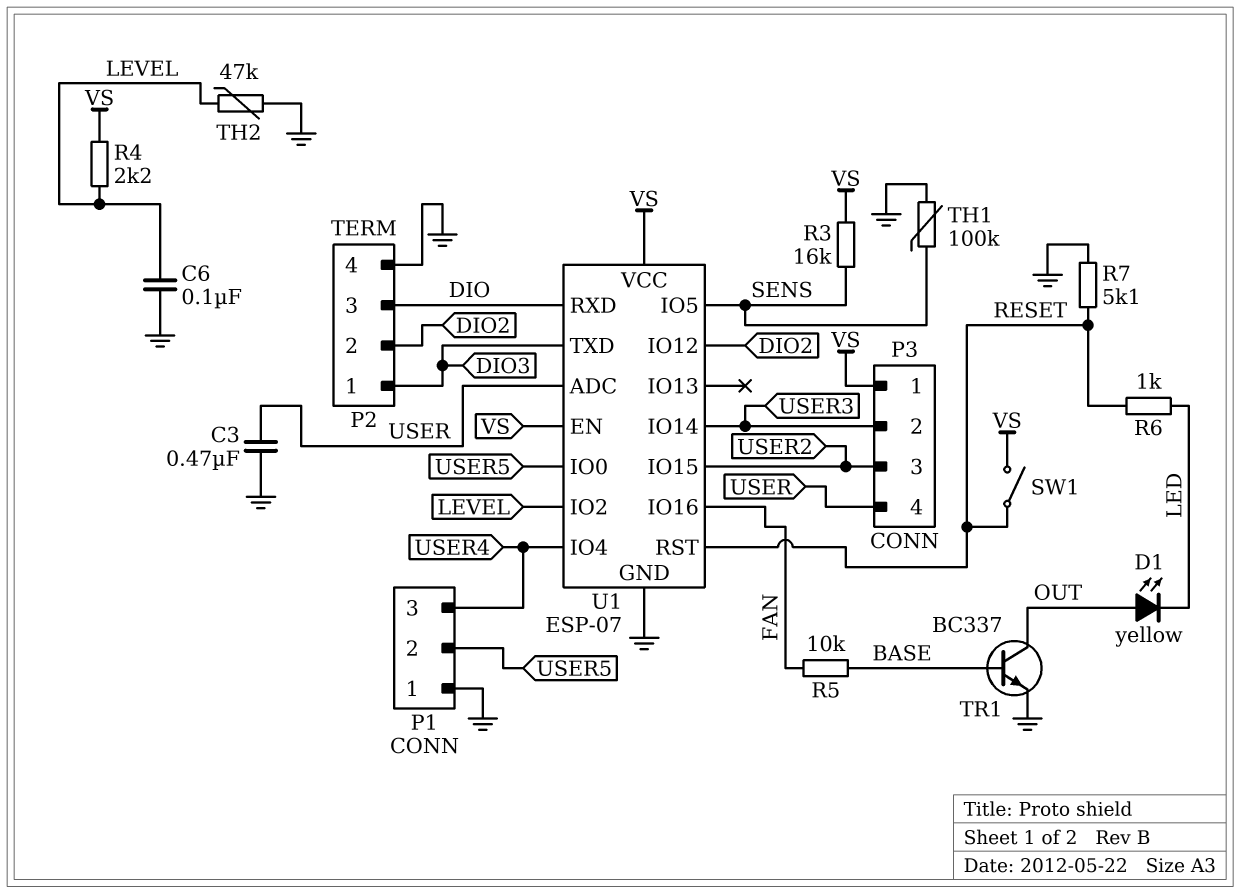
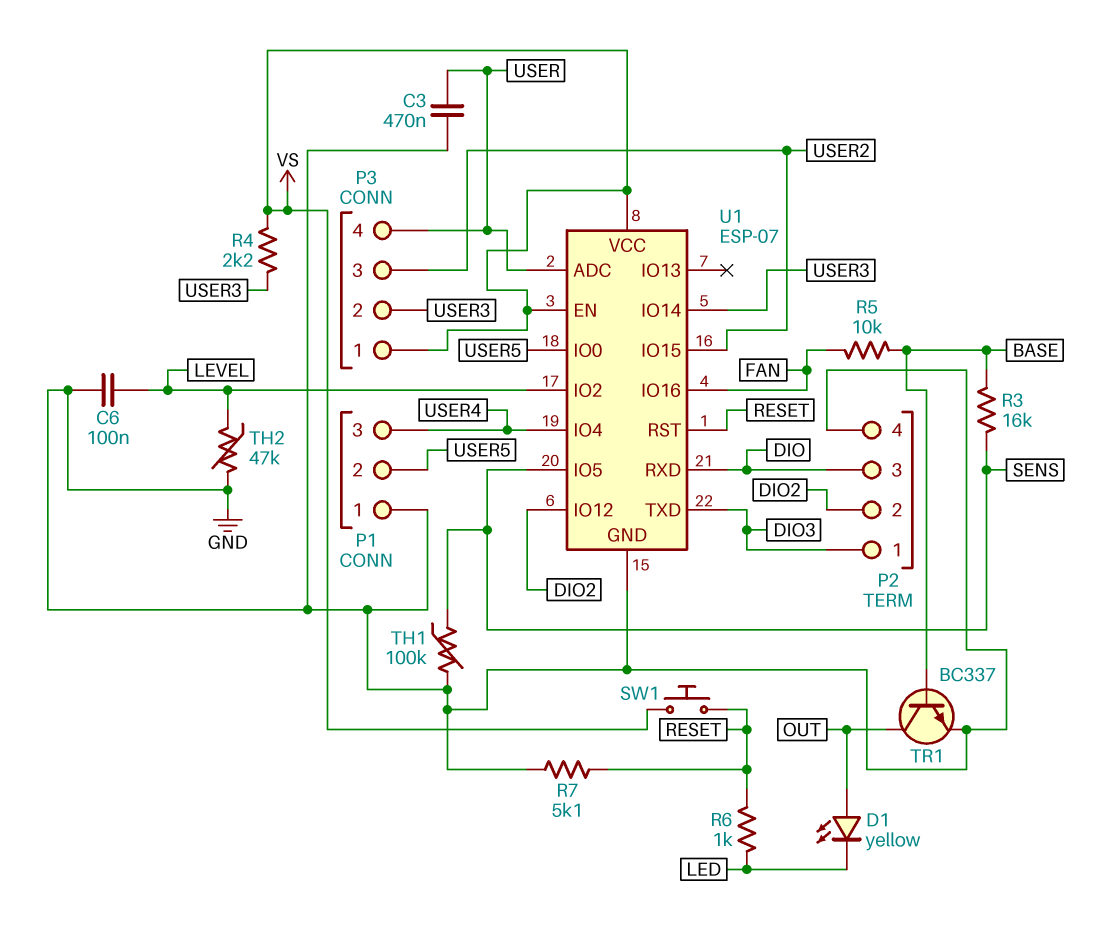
R3: 16k (SENS, VS) -> 16k (BASE, SENS)
R4: 2.2k (LEVEL, VS) -> 2.2k (USER3, VS)
SW1: switch (RESET, VS) -> button (RESET, VS)

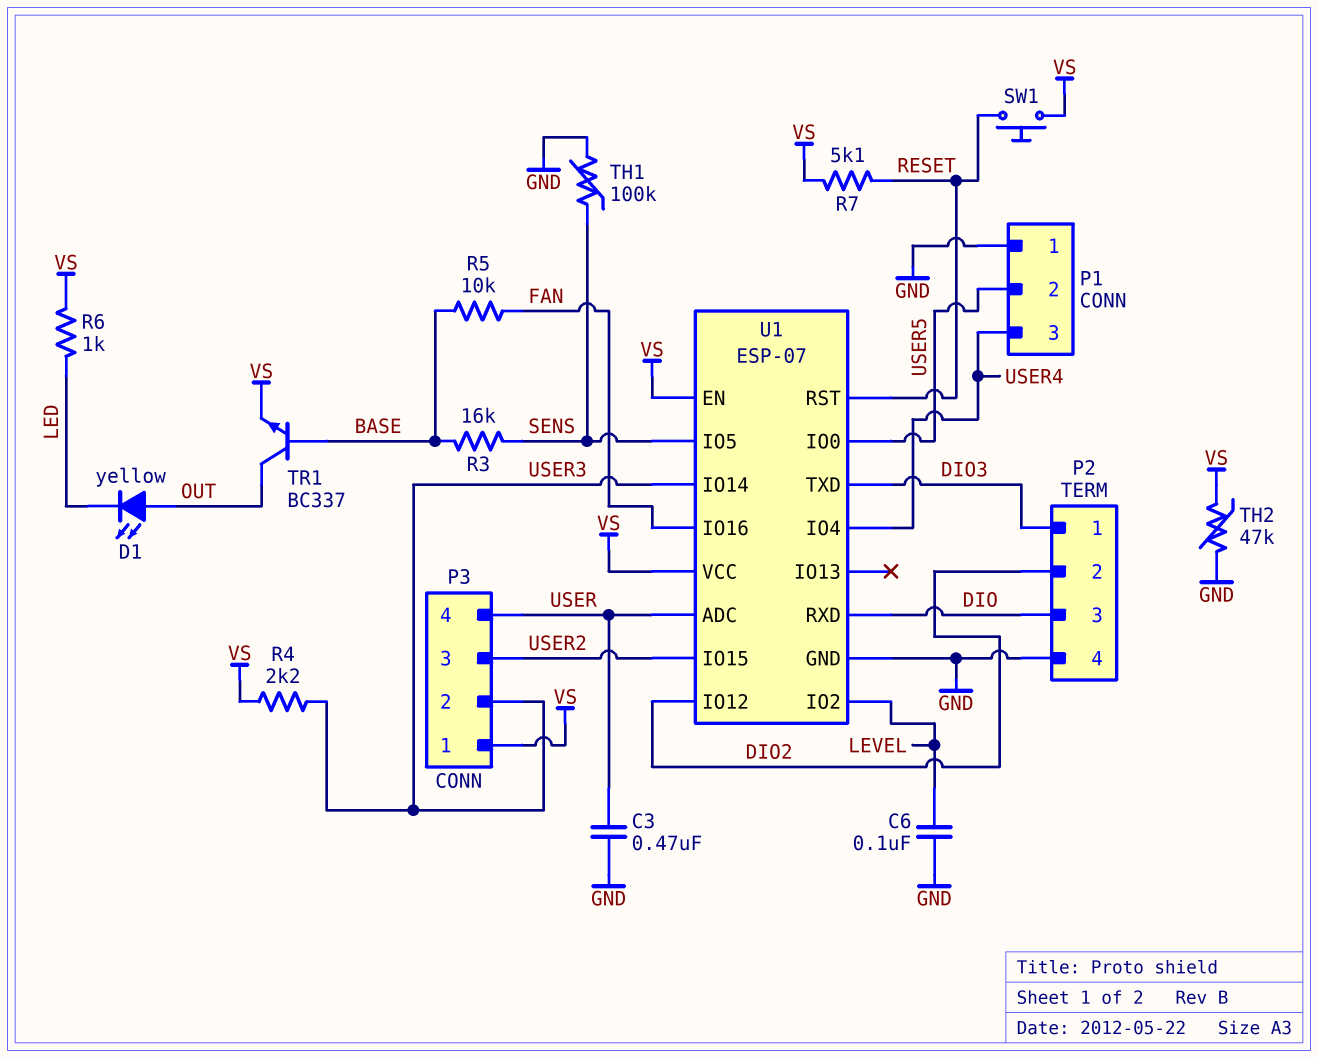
R6: 1k (LED, RESET) -> 1k (LED, VS)
R7: 5.1k (GND, RESET) -> 5.1k (RESET, VS)
TH2: 47k (GND, LEVEL) -> 47k (GND, VS)
TR1: NPN BC337 (B BASE, C OUT, E GND) -> NPN BC337 (B BASE, C OUT, E VS)

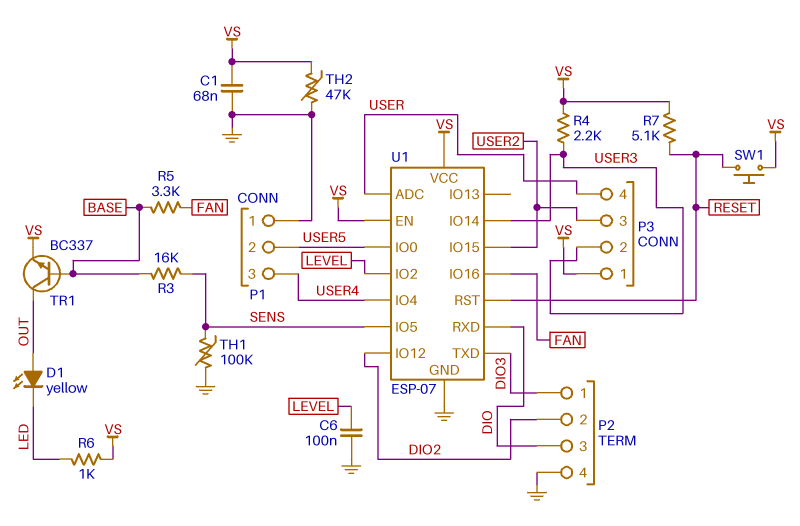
C1: none -> 68nF (GND, VS)
C3: 470nF (GND, USER) -> none
R5: 10k (BASE, FAN) -> 3.3k (BASE, FAN)

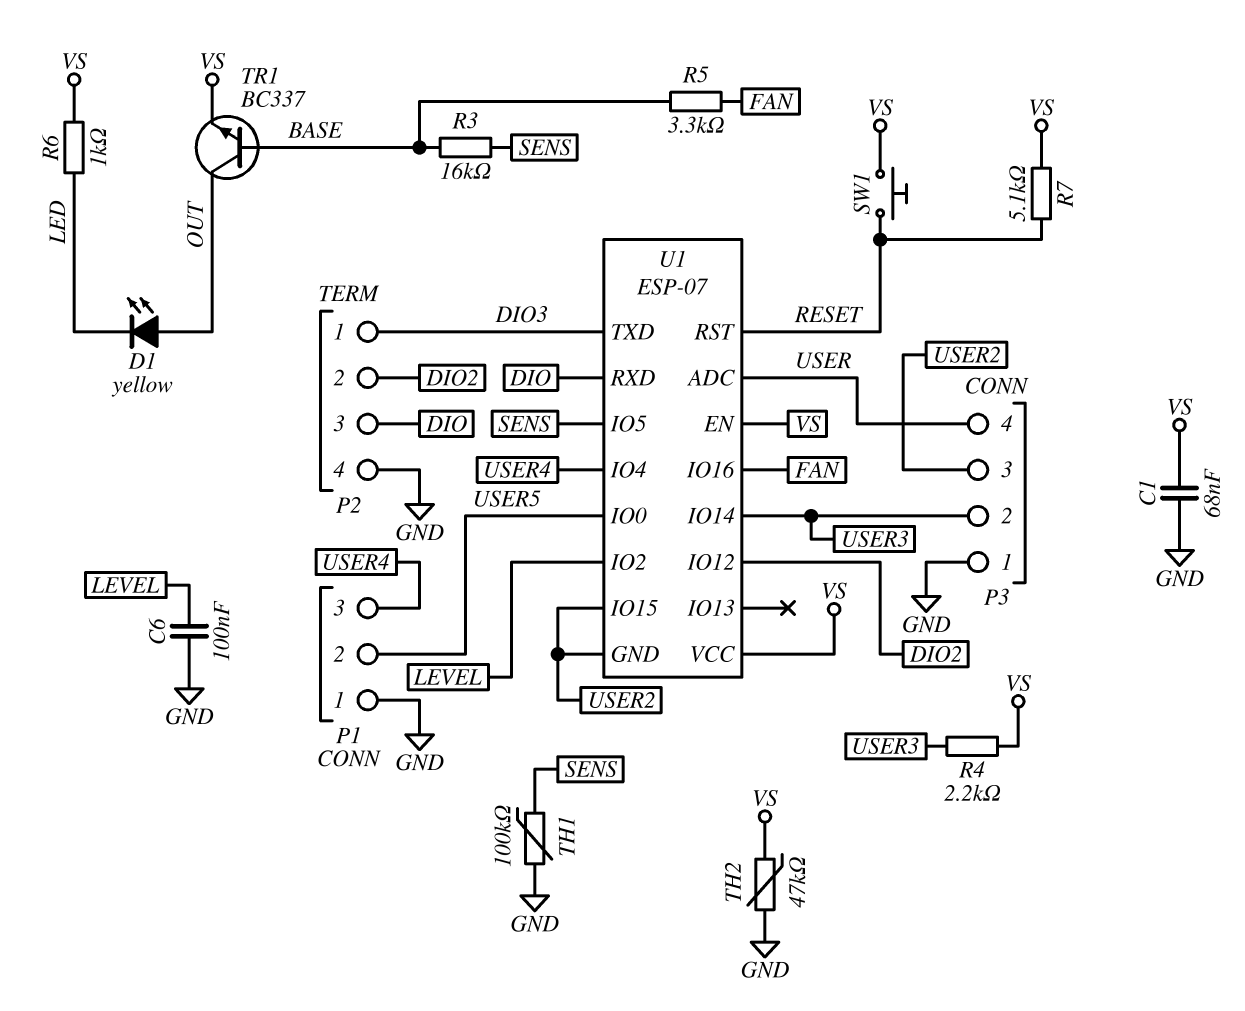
P3 pin 1: VS -> GND
U1 pin GND: GND -> USER2

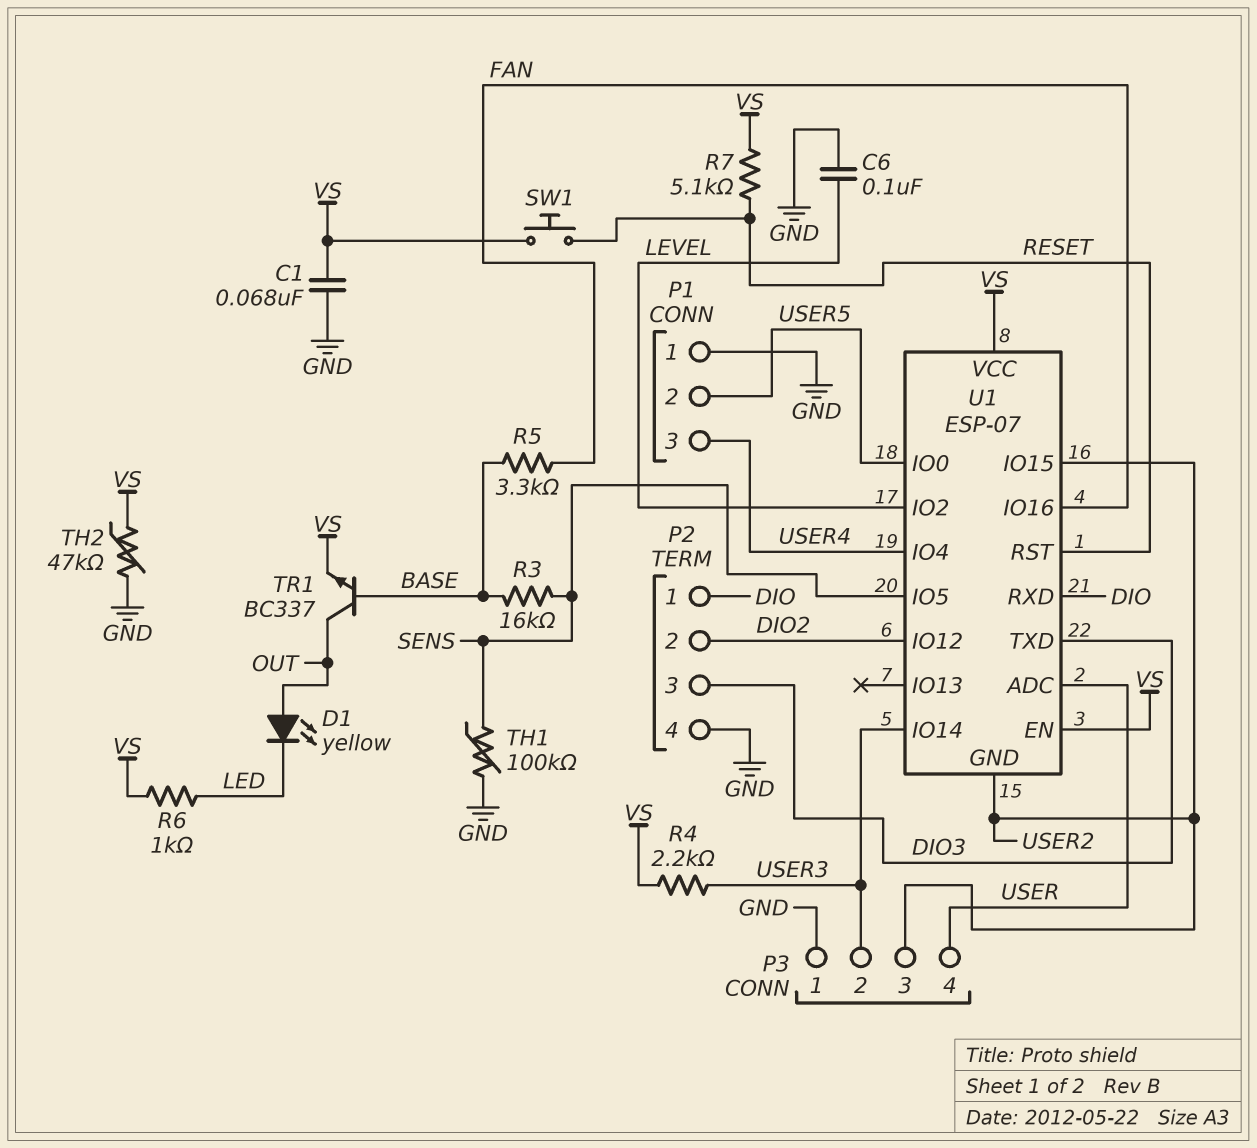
P2 pin 1: DIO3 -> DIO
P2 pin 3: DIO -> DIO3

